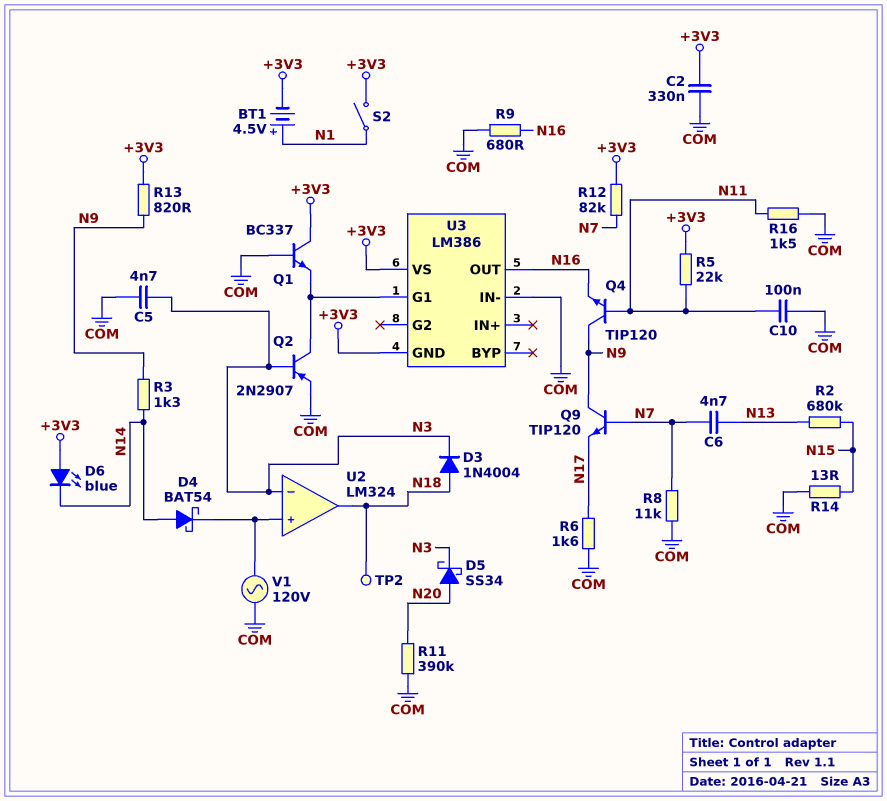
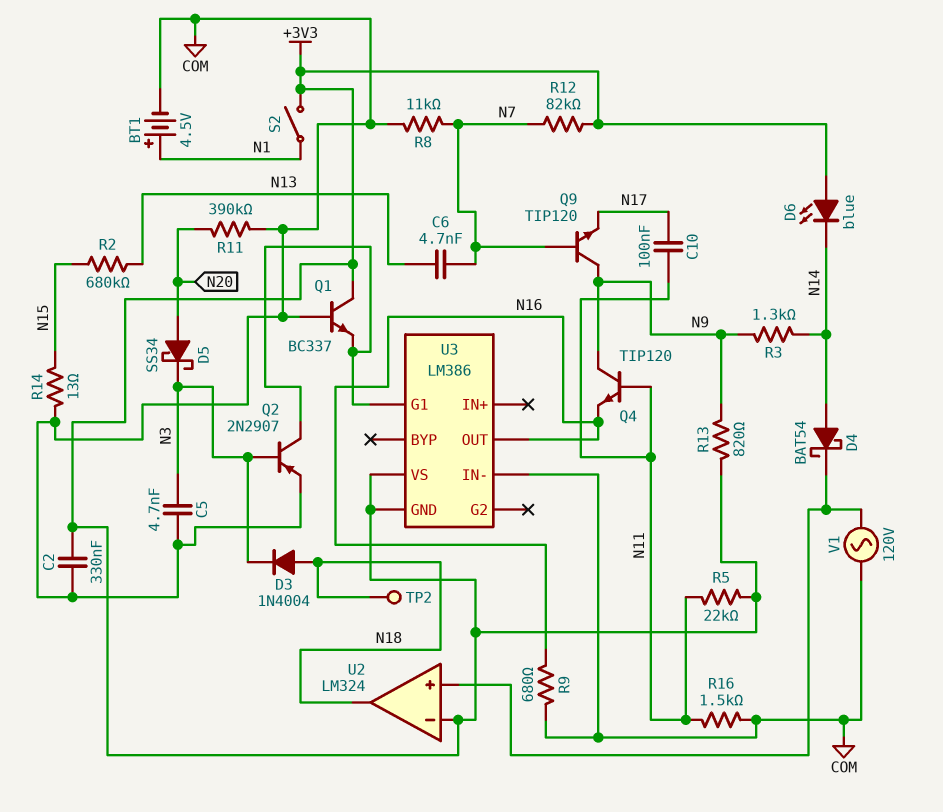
BT1: 4.5V (plus N1, minus +3V3) -> 4.5V (plus N1, minus COM)
C10: 100nF (COM, N11) -> 100nF (N11, N17)
R6: 1.6k (COM, N17) -> none
U2 pin in-: N3 -> +3V3

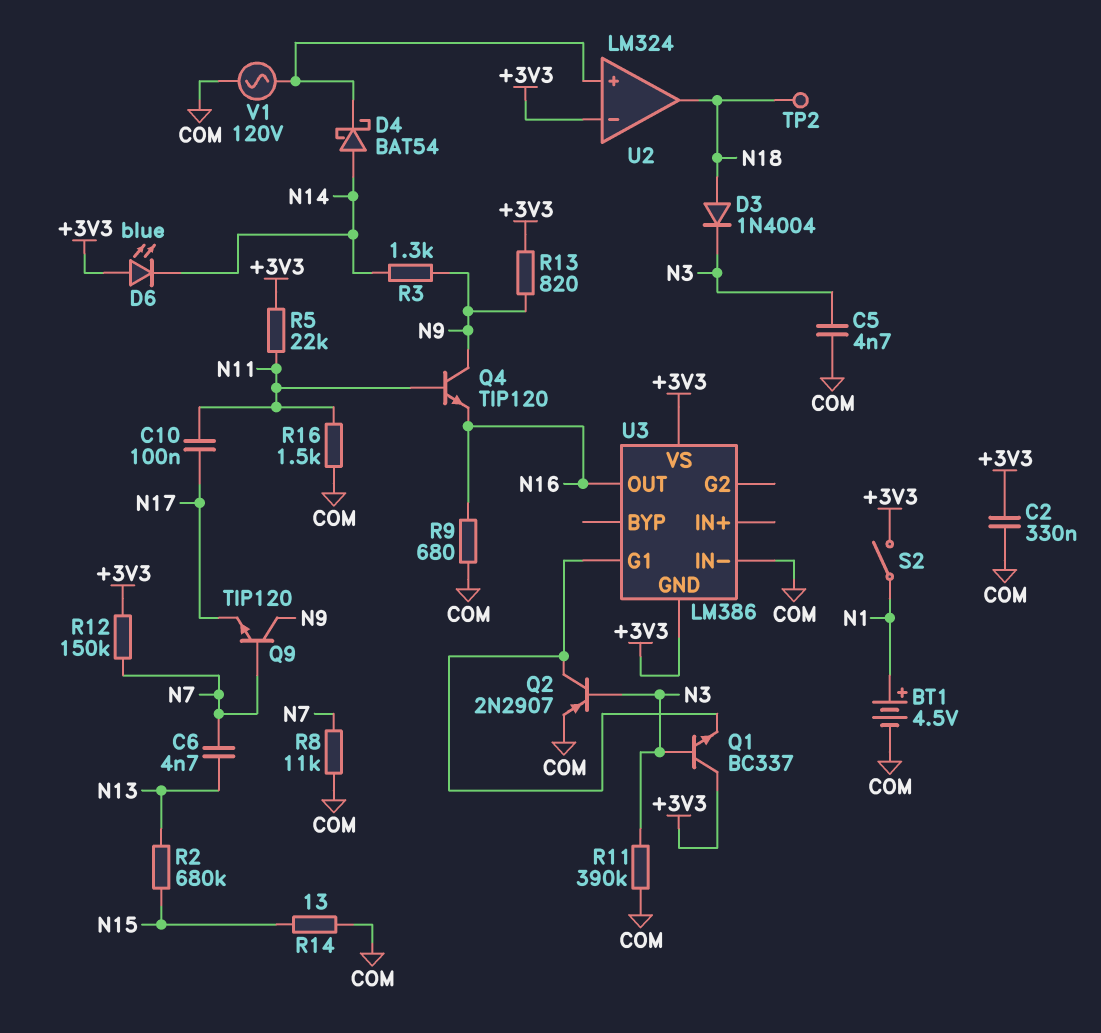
D5: schottky SS34 (A N20, K N3) -> none
Q1: NPN BC337 (B COM, C +3V3, E U3/G1) -> NPN BC337 (B N3, C +3V3, E U3/G1)
R11: 390k (COM, N20) -> 390k (COM, N3)
R12: 82k (+3V3, N7) -> 150k (+3V3, N7)

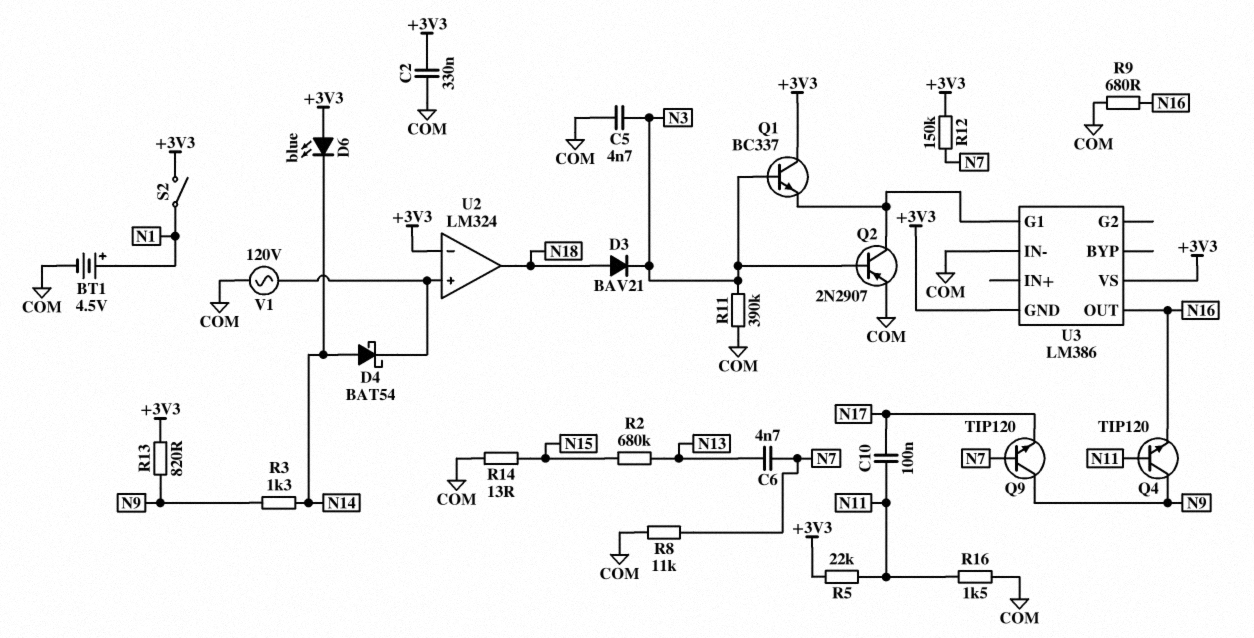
D3: diode 1N4004 (A N18, K N3) -> diode BAV21 (A N18, K N3)
TP2: test point (N18) -> none

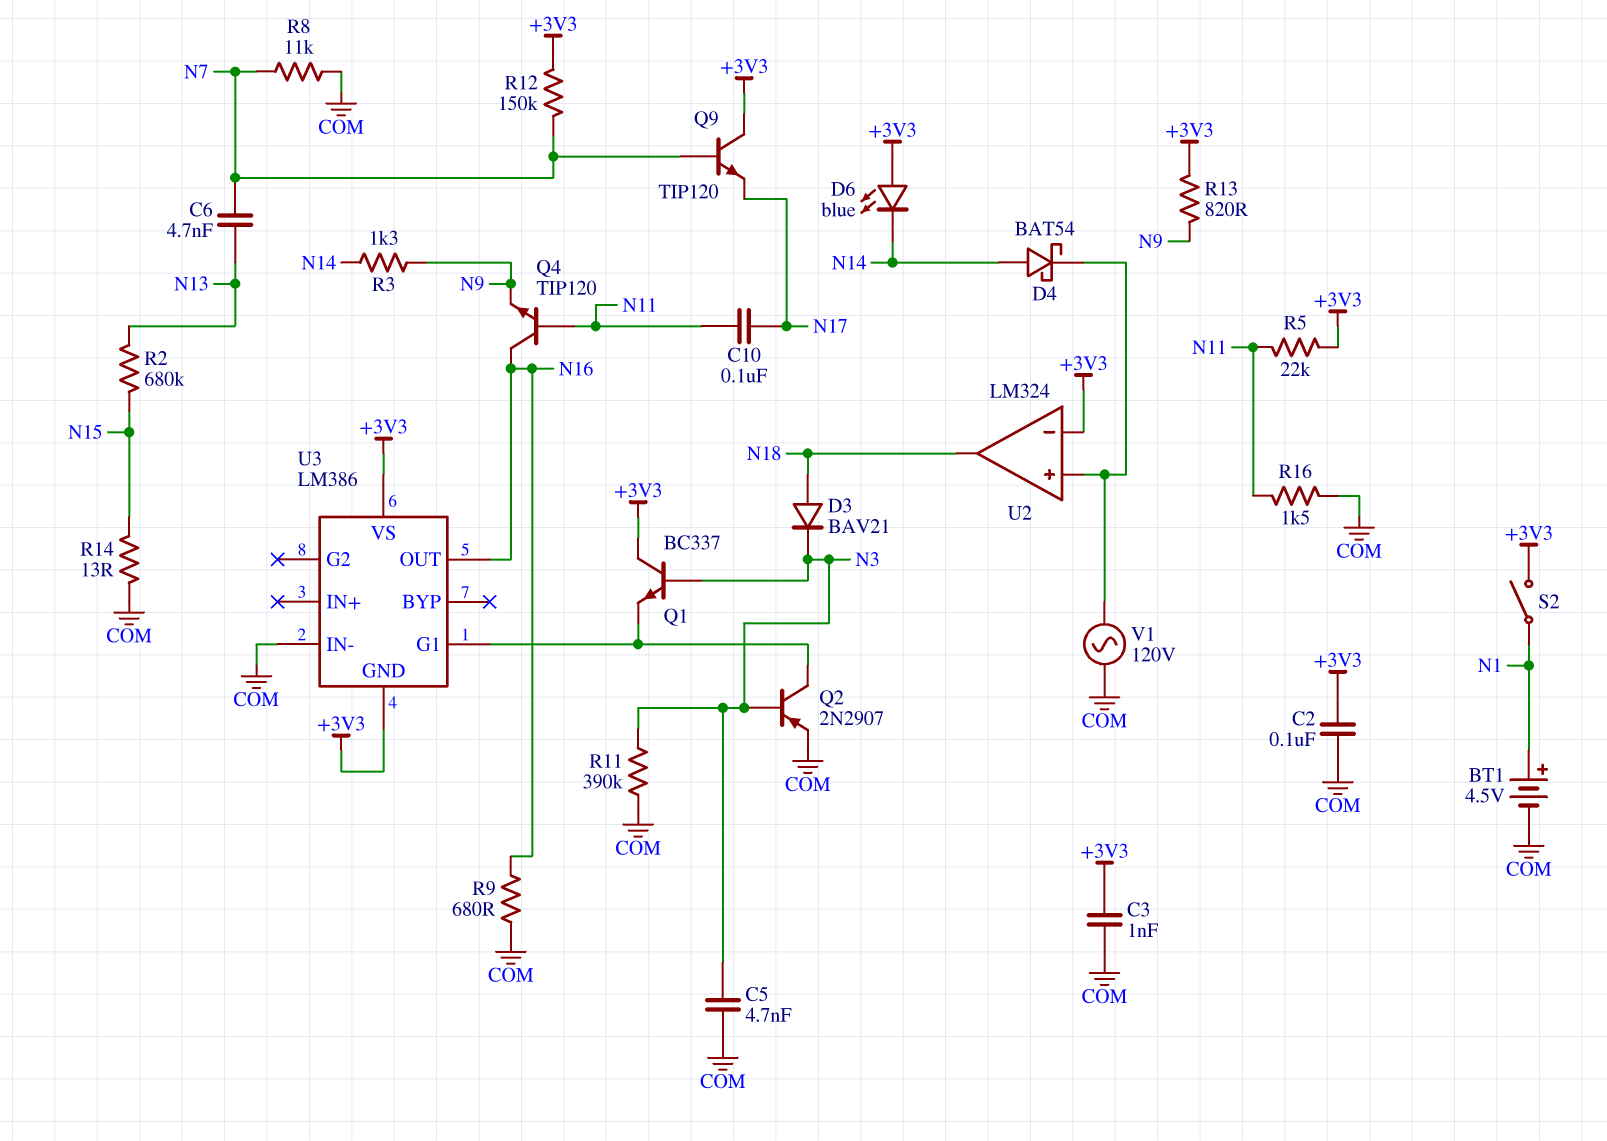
C2: 330nF (+3V3, COM) -> 100nF (+3V3, COM)
C3: none -> 1nF (+3V3, COM)
Q4: NPN TIP120 (B N11, C N9, E N16) -> NPN TIP120 (B N11, C N16, E N9)
Q9: NPN TIP120 (B N7, C N9, E N17) -> NPN TIP120 (B N7, C +3V3, E N17)

